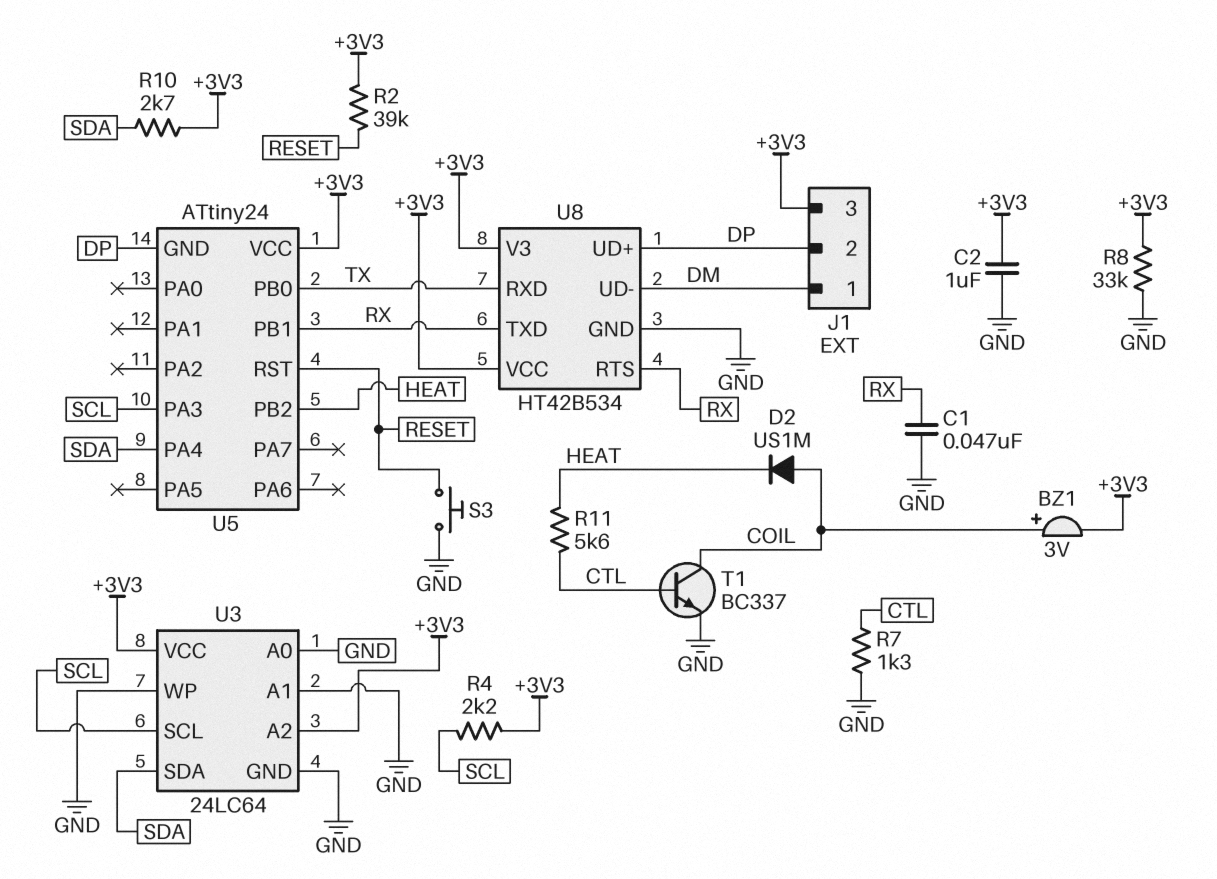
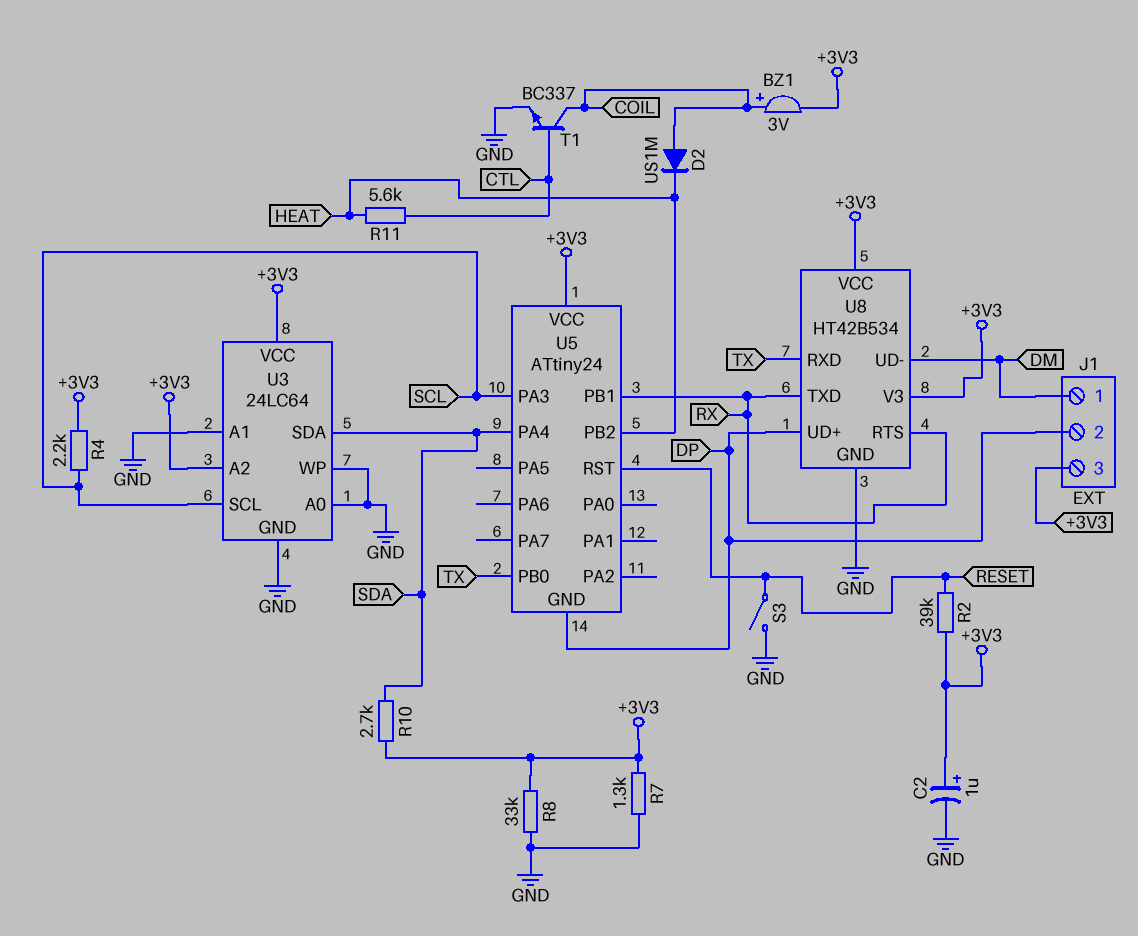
C1: 47nF (GND, RX) -> none
C2: 1uF (+3V3, GND) -> 1uF (plus +3V3, minus GND)
R7: 1.3k (CTL, GND) -> 1.3k (+3V3, GND)
S3: button (GND, RESET) -> switch (GND, RESET)

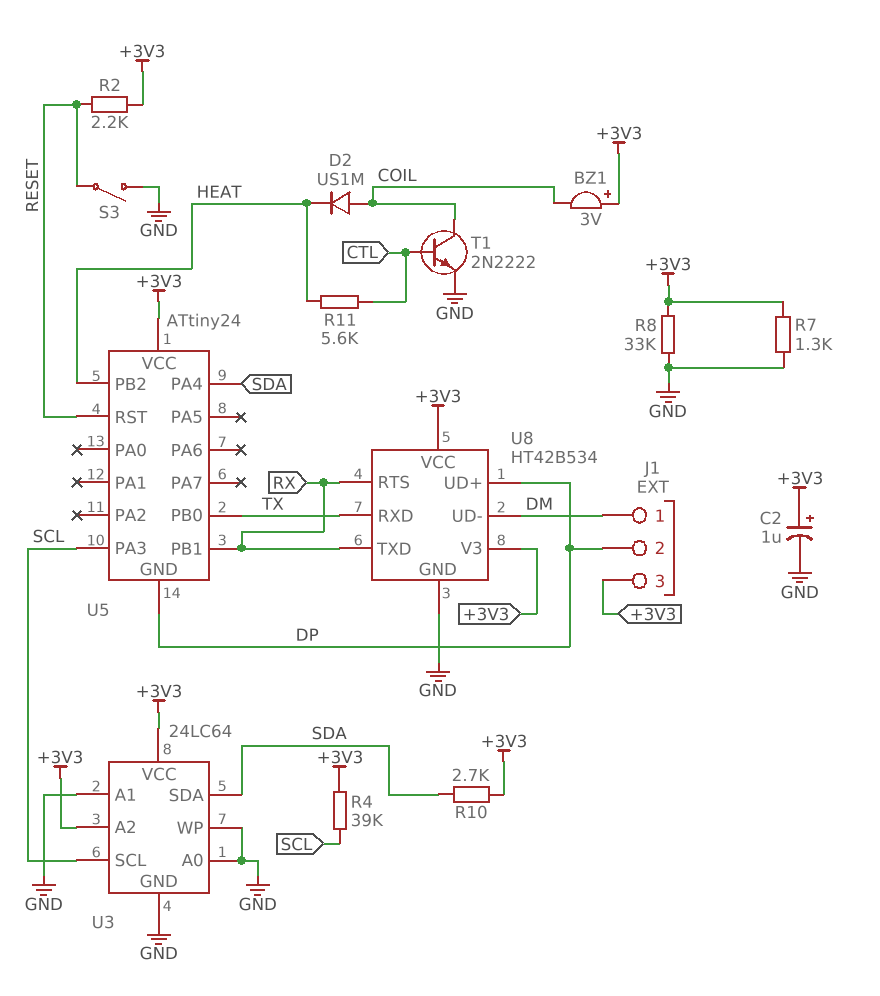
BZ1: buzzer 3V (plus COIL, minus +3V3) -> buzzer 3V (plus +3V3, minus COIL)
R2: 39k (+3V3, RESET) -> 2.2k (+3V3, RESET)
R4: 2.2k (+3V3, SCL) -> 39k (+3V3, SCL)
T1: NPN BC337 (B CTL, C COIL, E GND) -> NPN 2N2222 (B CTL, C COIL, E GND)

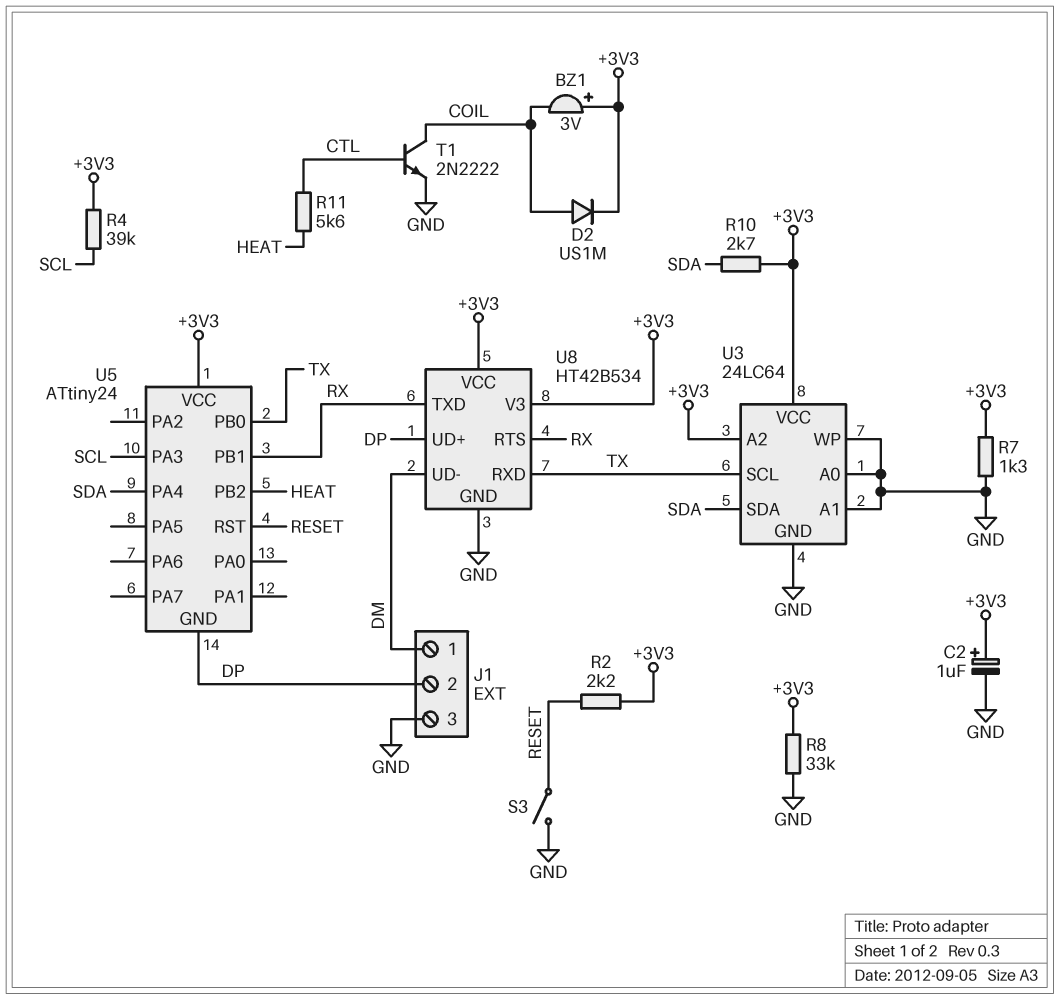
D2: diode US1M (A COIL, K HEAT) -> diode US1M (A COIL, K +3V3)
J1 pin 3: +3V3 -> GND
U3 pin SCL: SCL -> TX

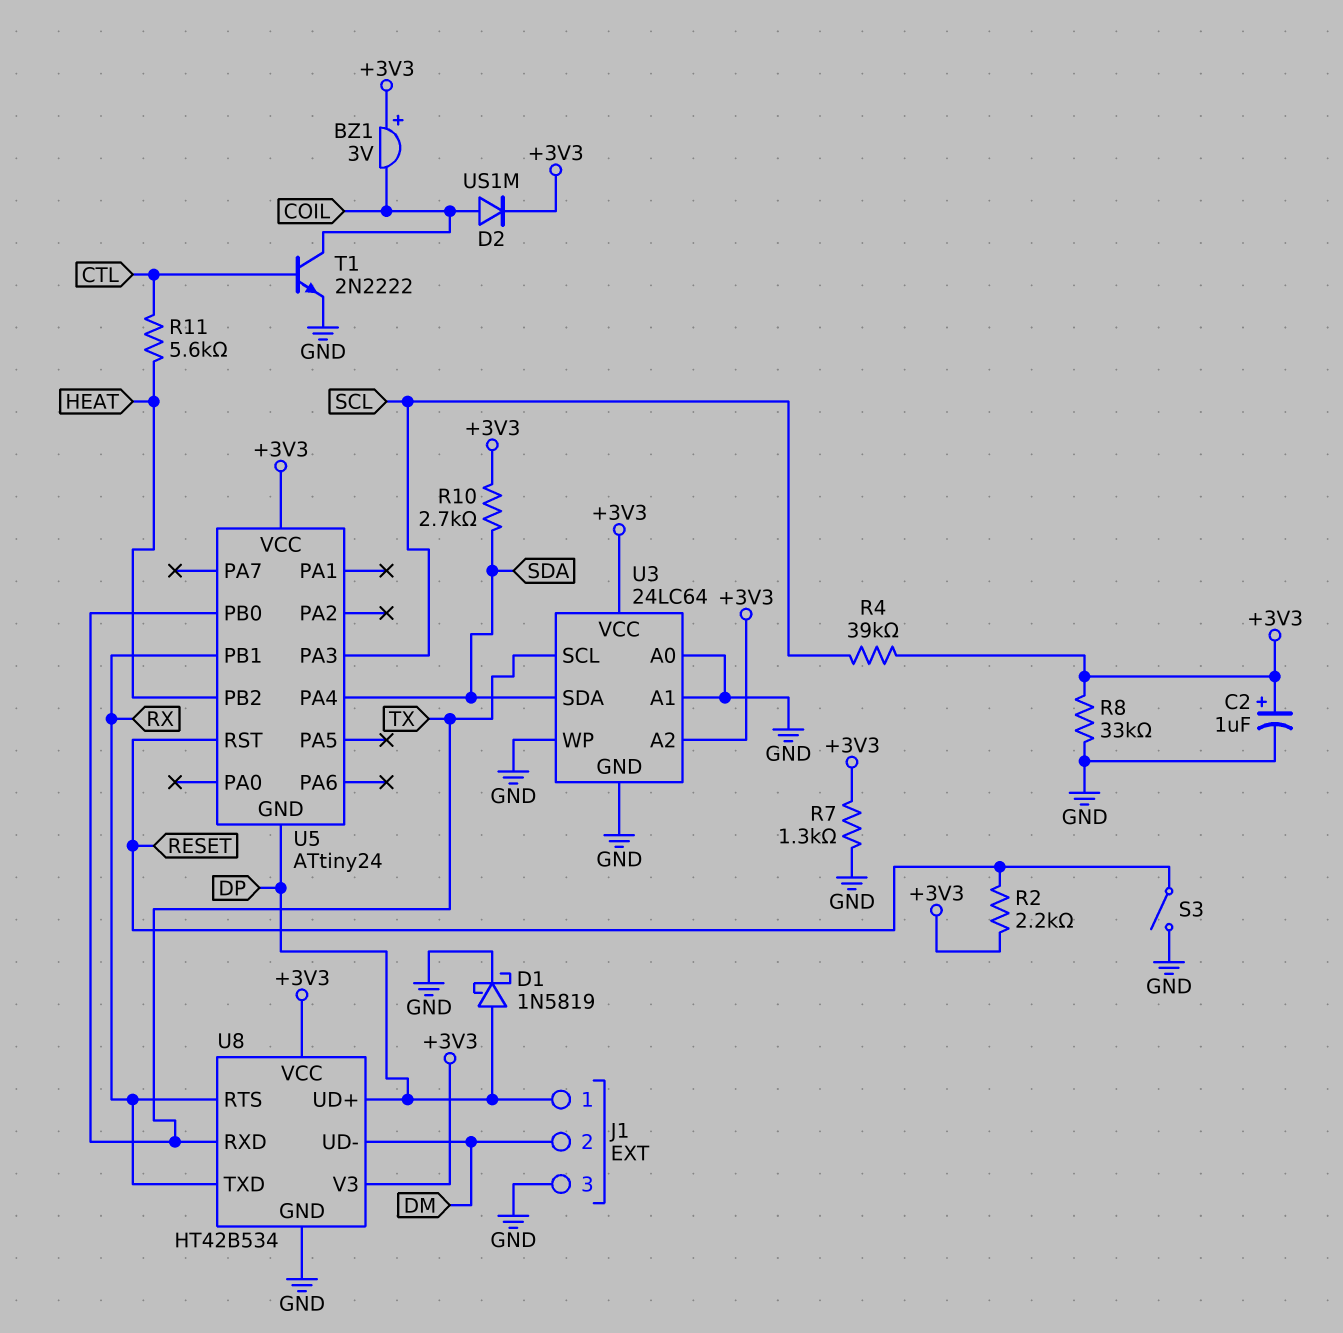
D1: none -> schottky 1N5819 (A DP, K GND)
J1 pin 1: DM -> DP
J1 pin 2: DP -> DM

